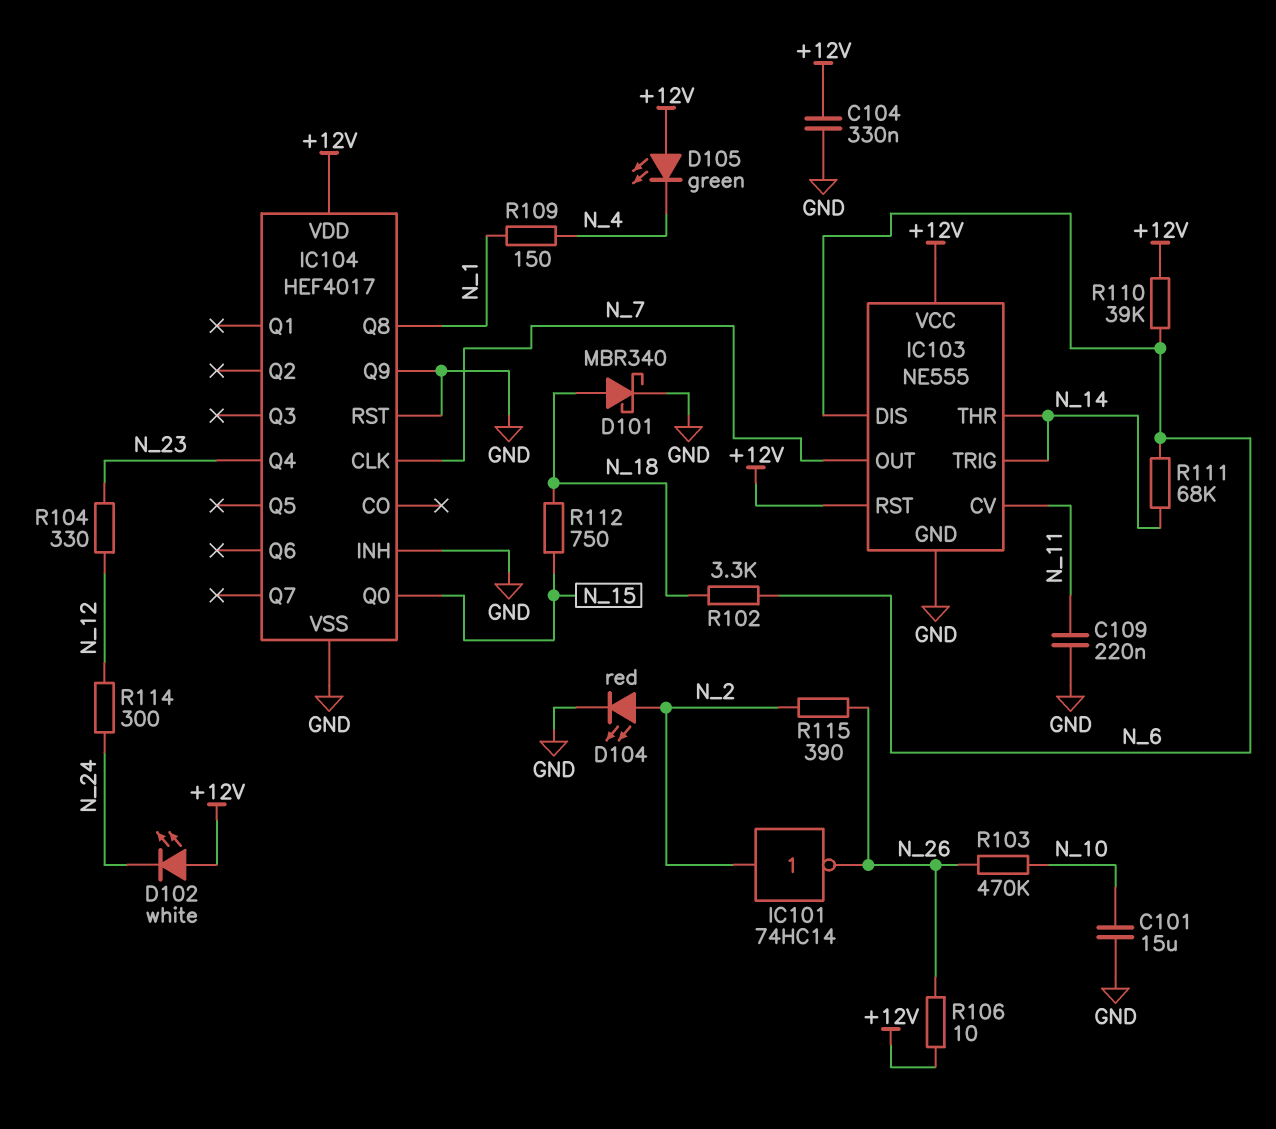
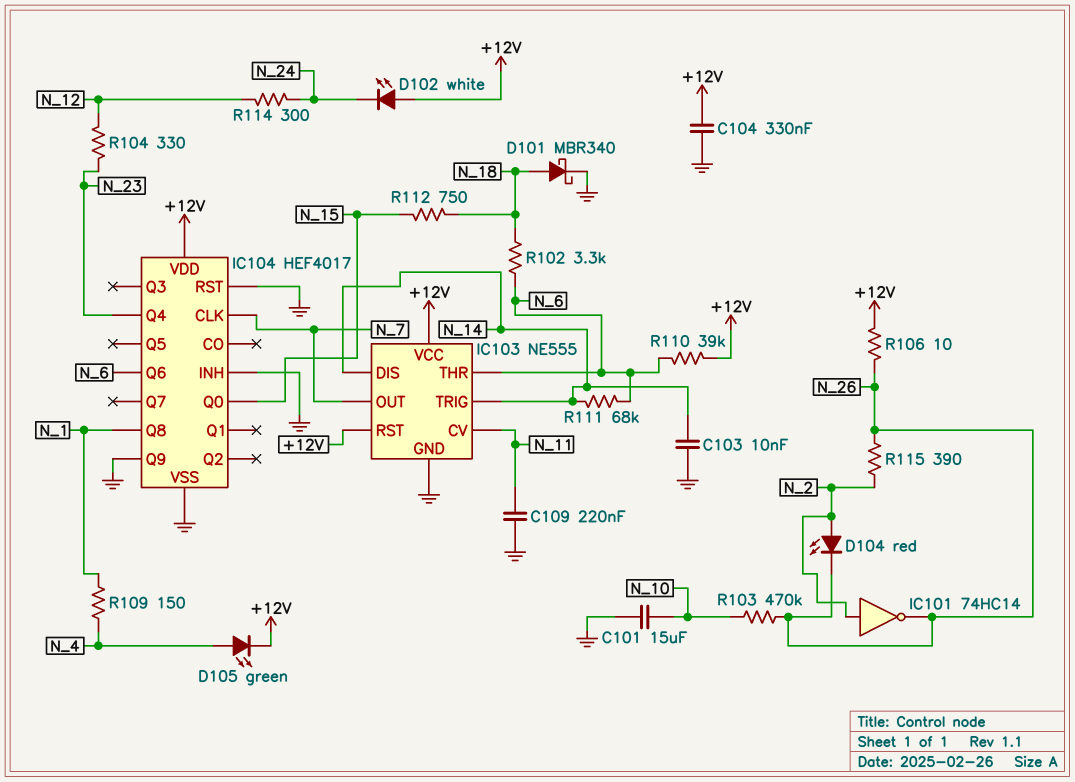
C103: none -> 10nF (GND, N_14)
D104: LED red (A N_2, K GND) -> LED red (A N_2, K N_26)
D105: LED green (A +12V, K N_4) -> LED green (A N_4, K +12V)
IC103 pin DIS: N_6 -> N_14
IC103 pin THR: N_14 -> N_6
IC104 pin Q6: none -> N_6

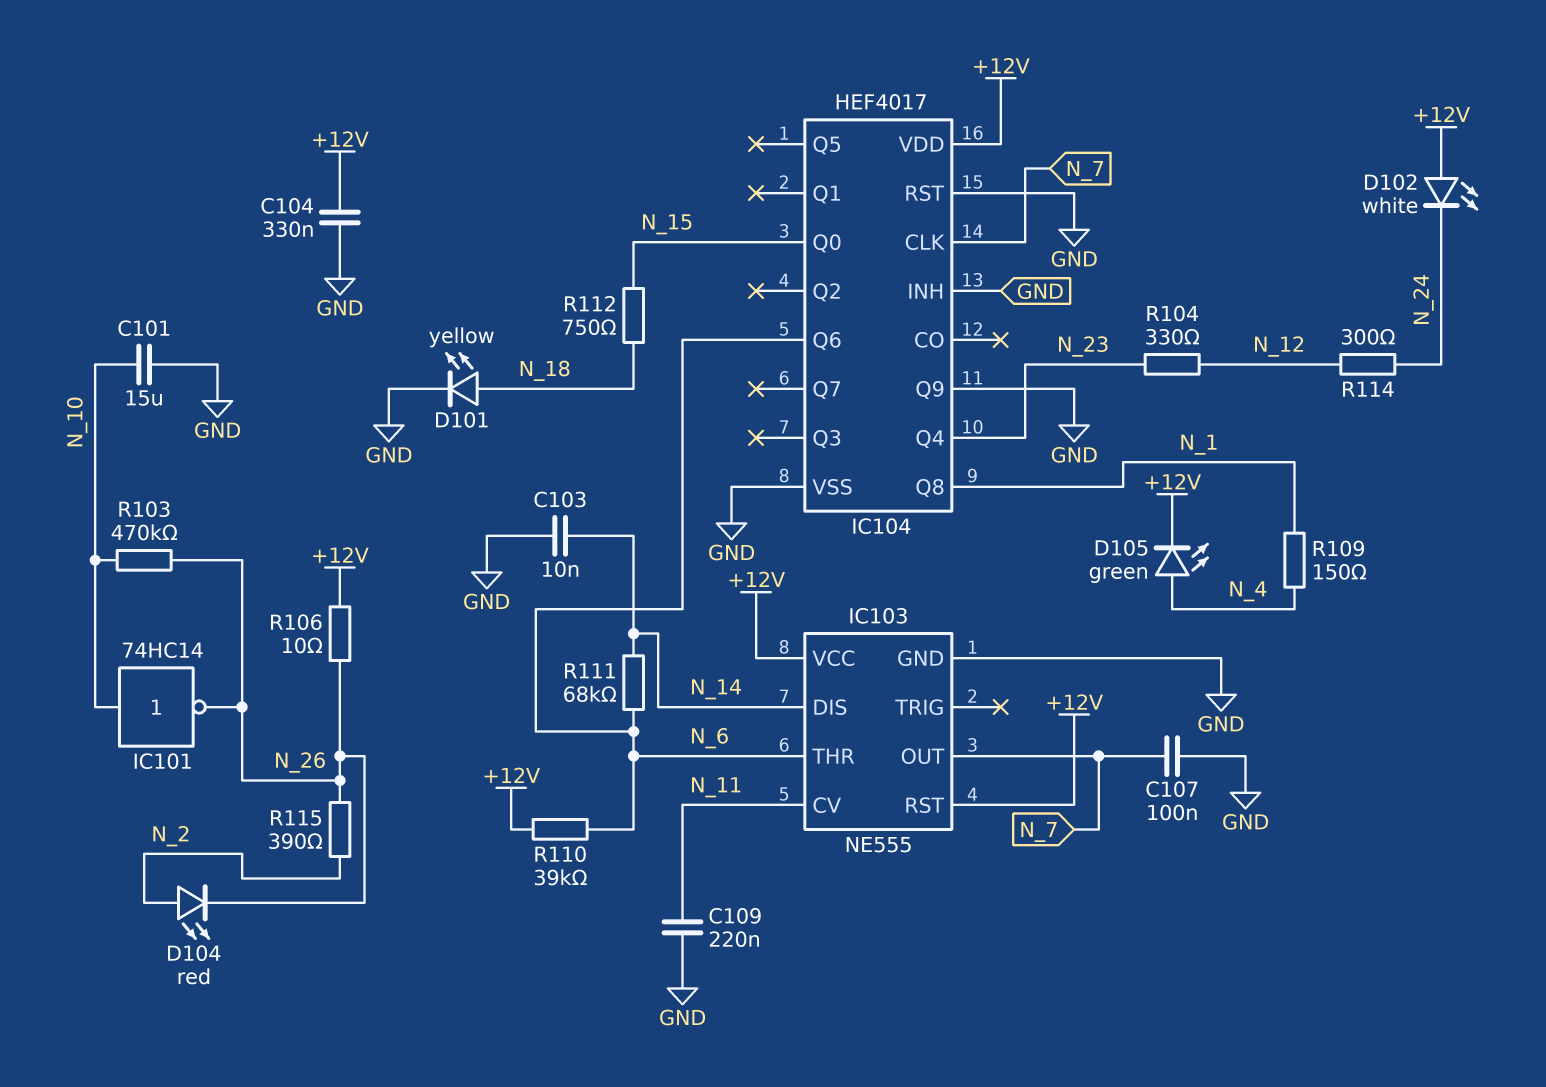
C107: none -> 100nF (GND, N_7)
D101: schottky MBR340 (A N_18, K GND) -> LED yellow (A N_18, K GND)
IC101: NOT 74HC14 (in N_2, out N_26) -> NOT 74HC14 (in N_10, out N_26)
IC103 pin TRIG: N_14 -> none
R102: 3.3k (N_6, N_18) -> none

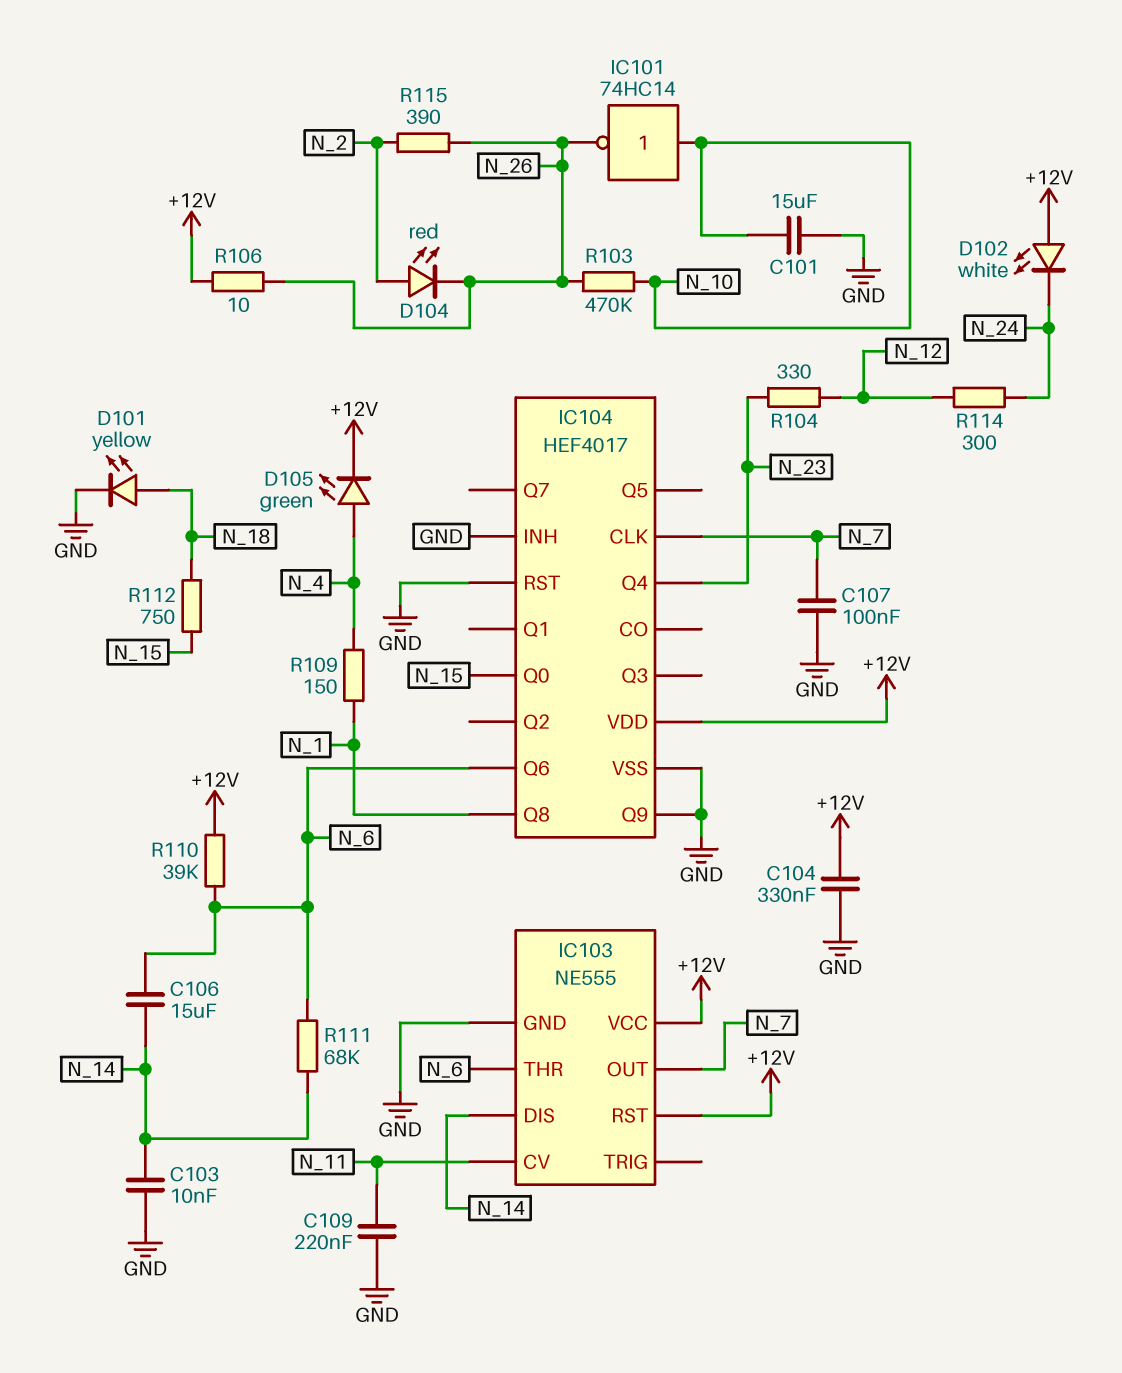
C106: none -> 15uF (N_6, N_14)

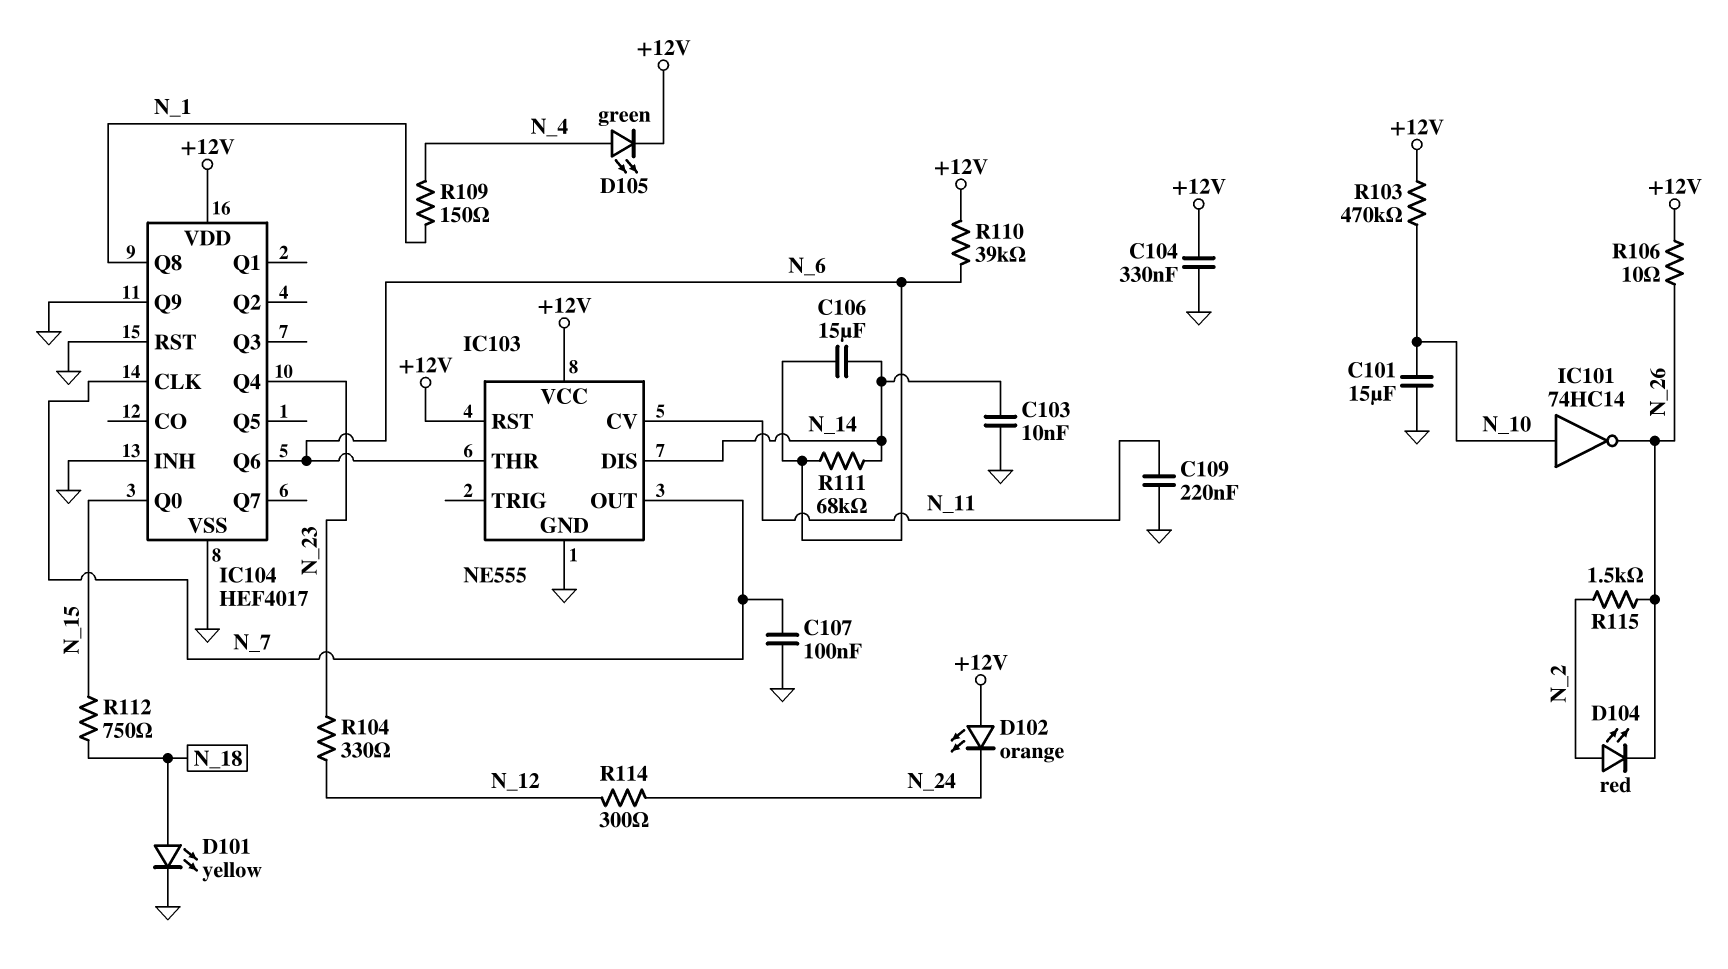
D102: LED white (A +12V, K N_24) -> LED orange (A +12V, K N_24)
R103: 470k (N_10, N_26) -> 470k (+12V, N_10)
R115: 390 (N_2, N_26) -> 1.5k (N_2, N_26)

